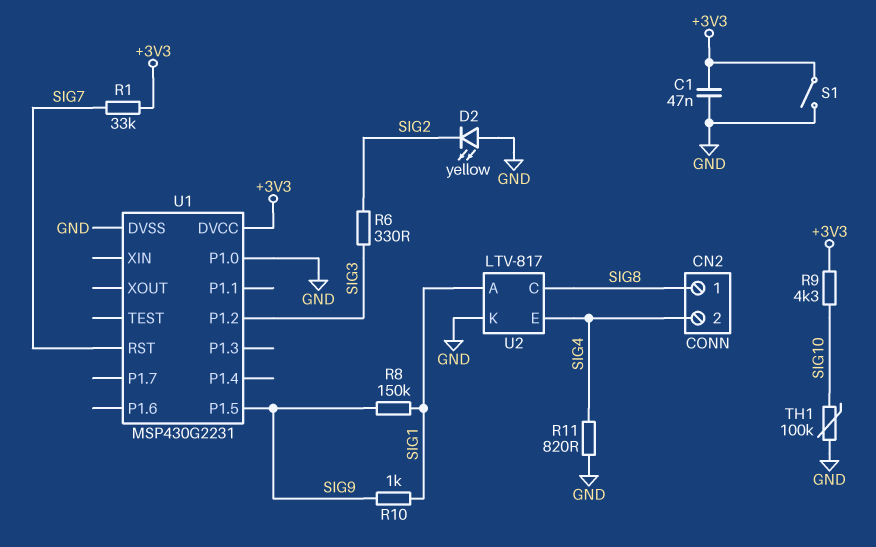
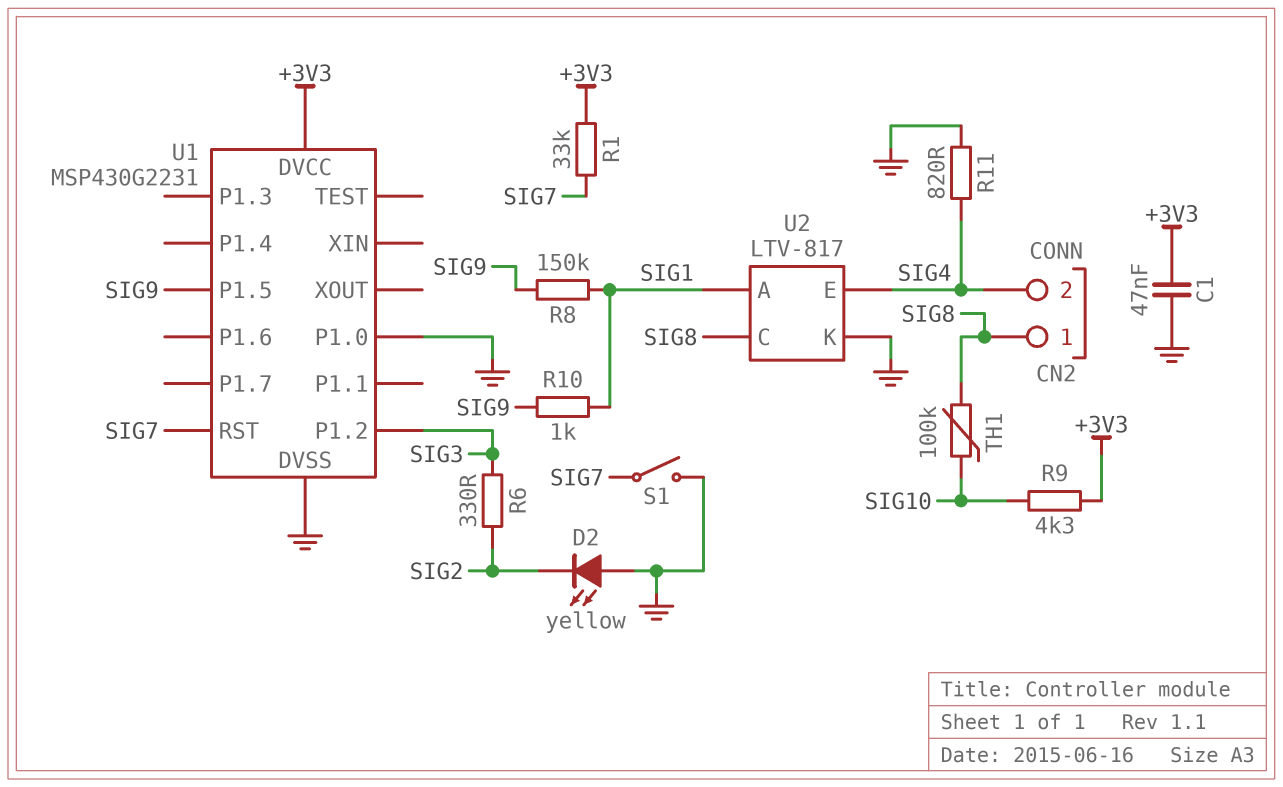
S1: switch (+3V3, GND) -> switch (GND, SIG7)
TH1: 100k (GND, SIG10) -> 100k (SIG8, SIG10)

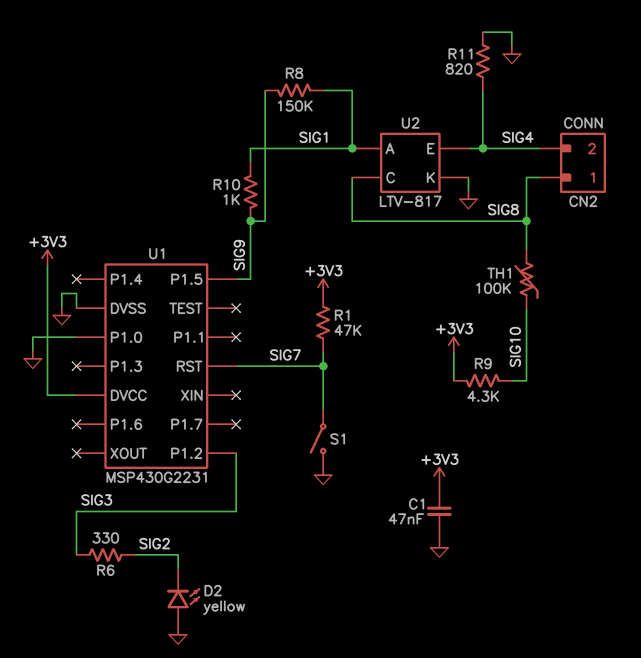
R1: 33k (+3V3, SIG7) -> 47k (+3V3, SIG7)

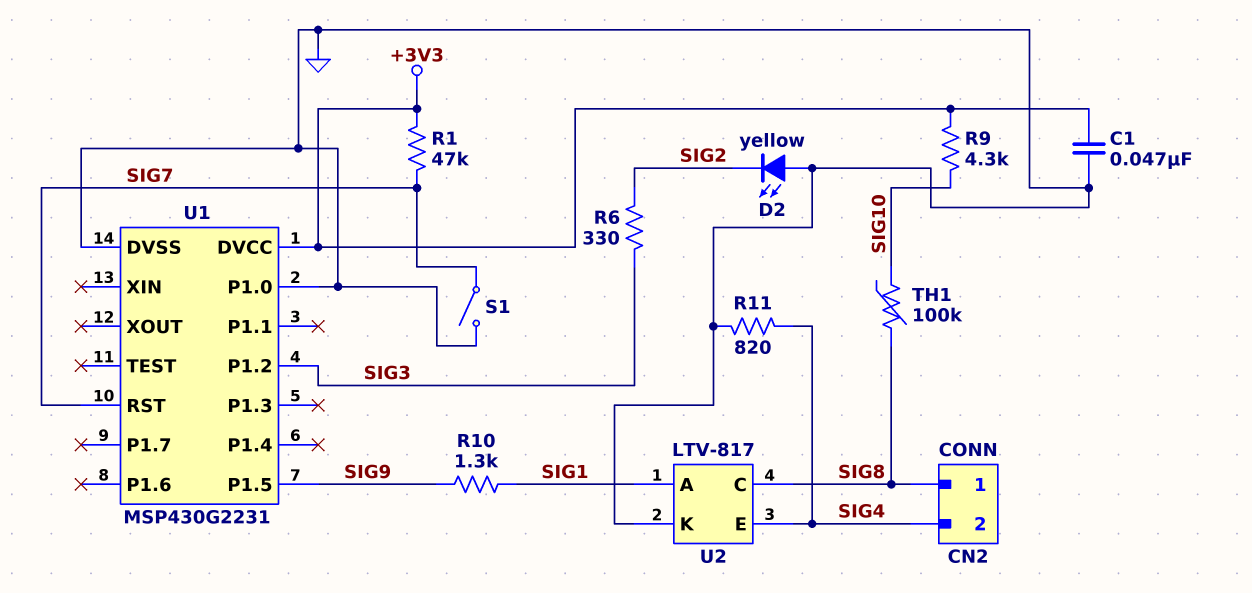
R8: 150k (SIG1, SIG9) -> none
R10: 1k (SIG1, SIG9) -> 1.3k (SIG1, SIG9)

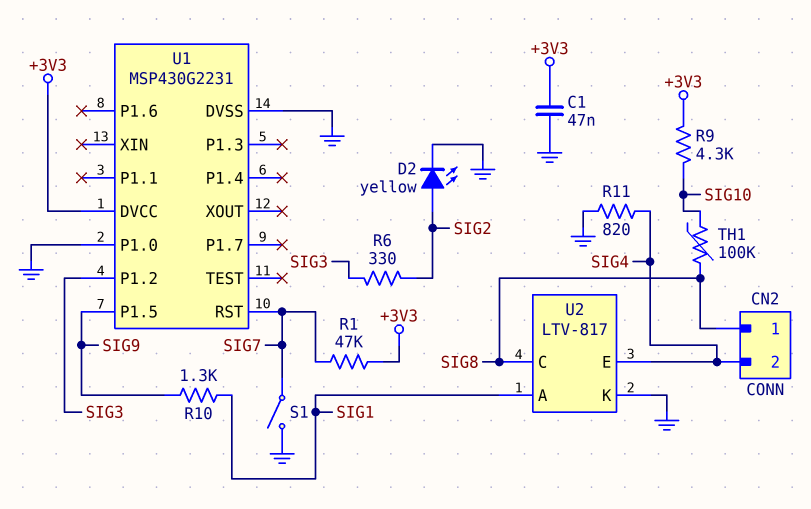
D2: LED yellow (A GND, K SIG2) -> LED yellow (A SIG2, K GND)

